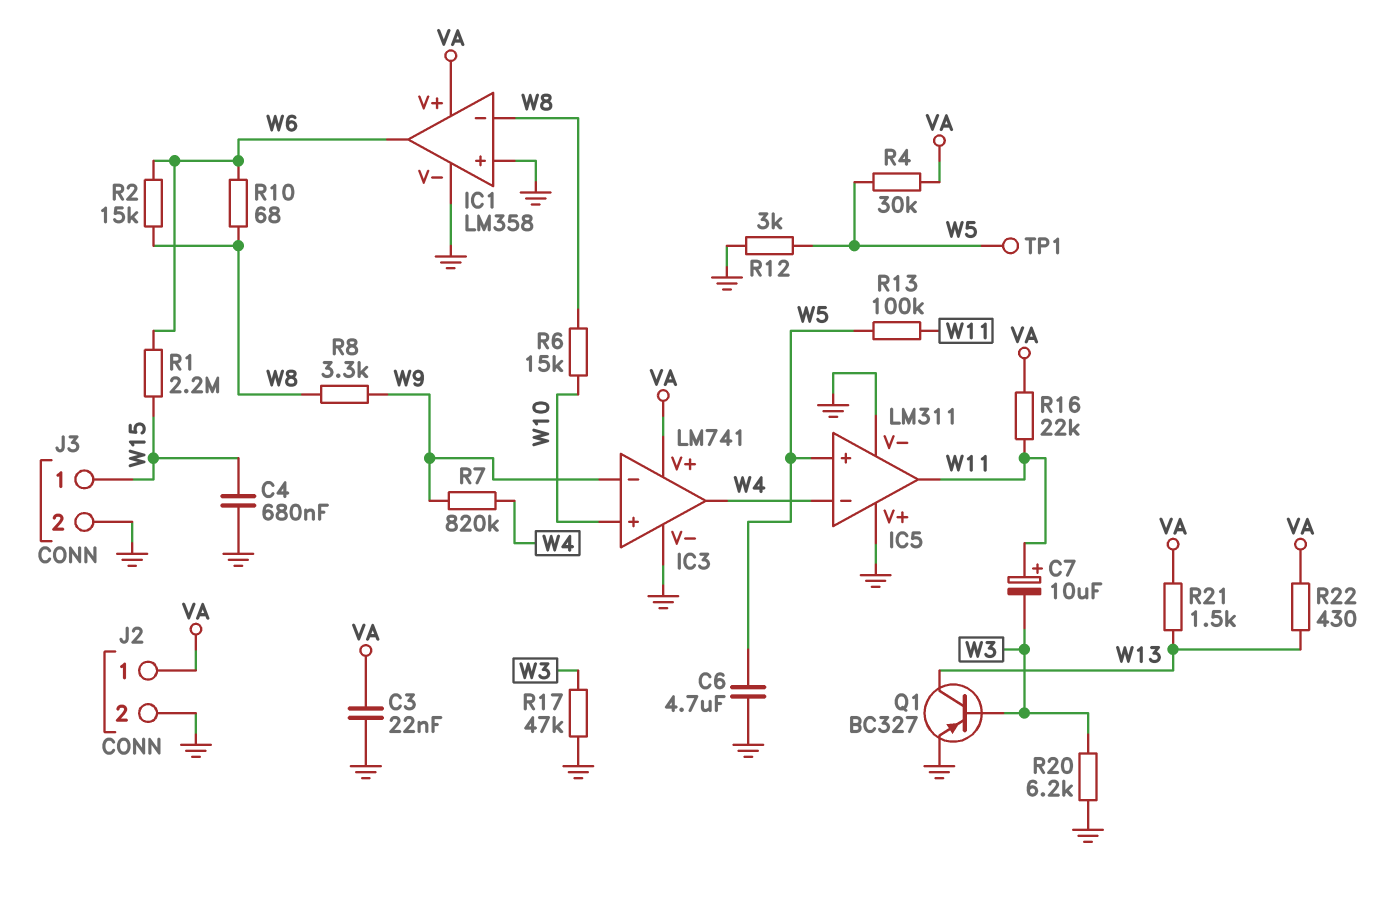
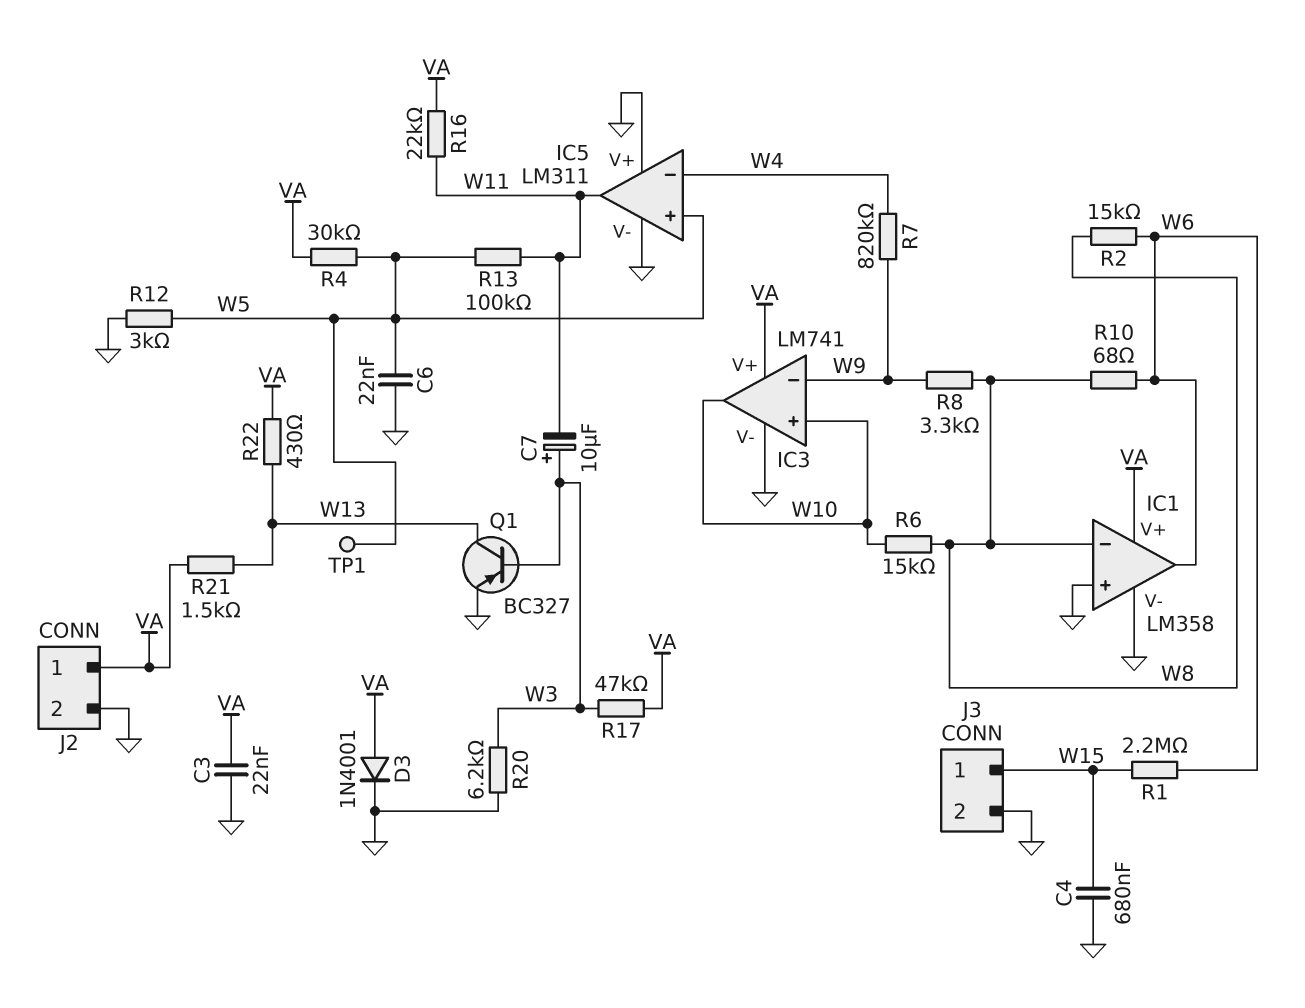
C6: 4.7uF (GND, W5) -> 22nF (GND, W5)
C7: 10uF (plus W11, minus W3) -> 10uF (plus W3, minus W11)
D3: none -> diode 1N4001 (A VA, K GND)
IC3 pin out: W4 -> W10
R17: 47k (GND, W3) -> 47k (VA, W3)

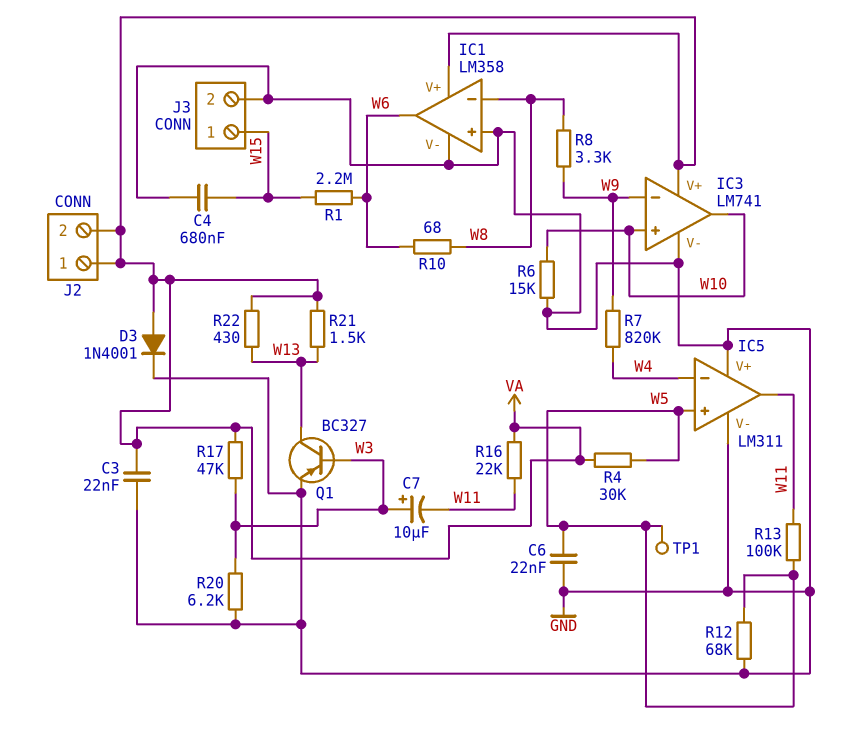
J2 pin 2: GND -> VA
R2: 15k (W6, W8) -> none
R6: 15k (W8, W10) -> 15k (GND, W10)
R12: 3k (GND, W5) -> 68k (GND, W5)

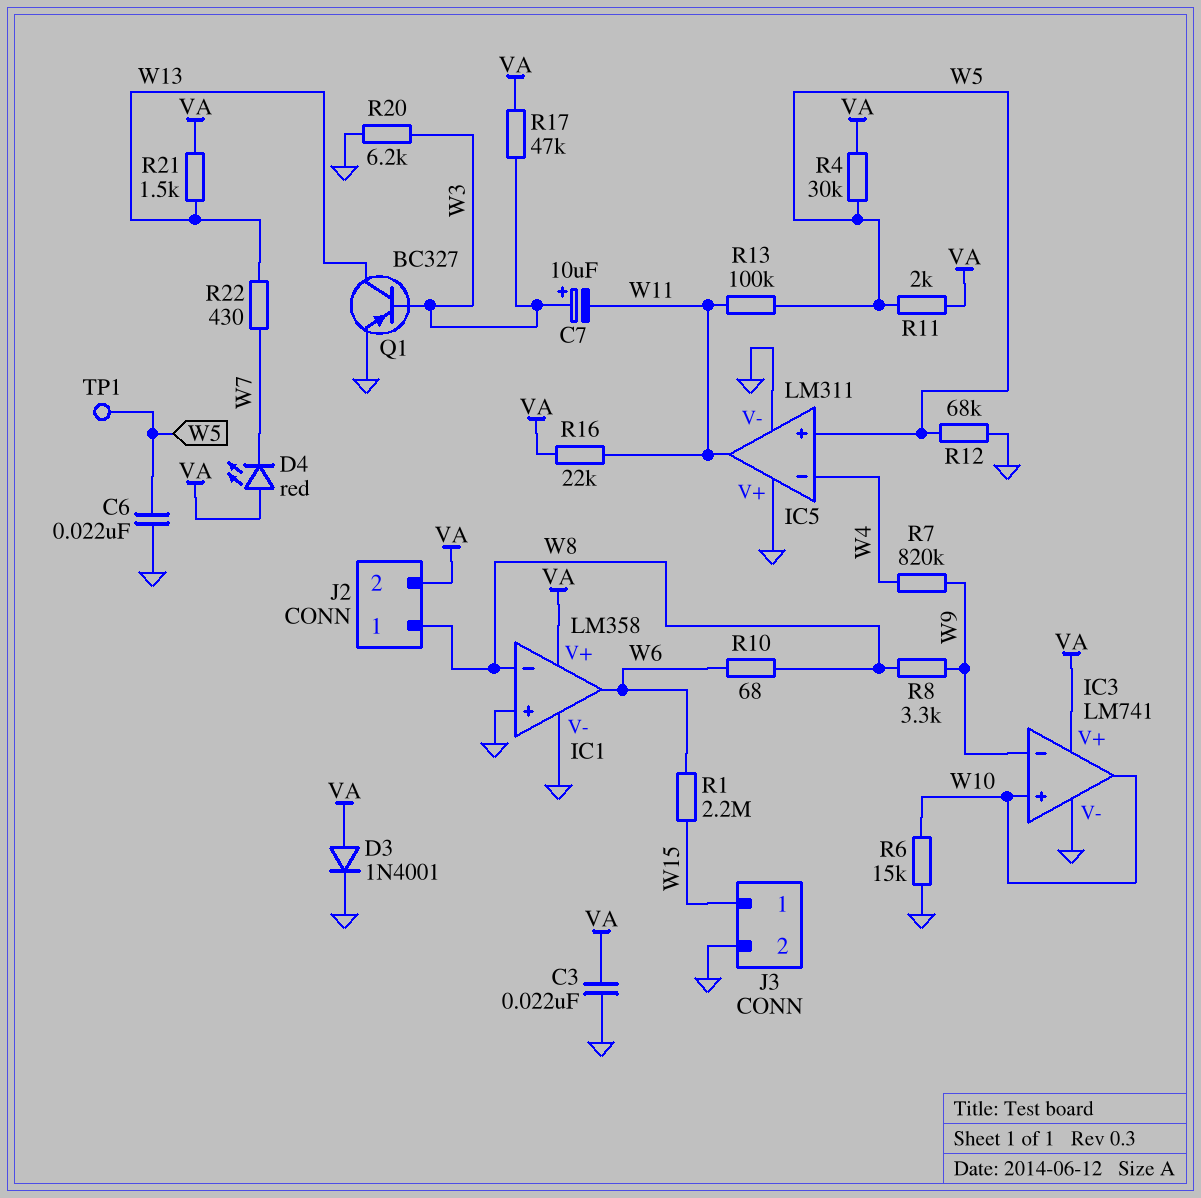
C4: 680nF (GND, W15) -> none
D4: none -> LED red (A VA, K W7)
J2 pin 1: VA -> W8
R11: none -> 2k (VA, W5)
R22: 430 (VA, W13) -> 430 (W7, W13)

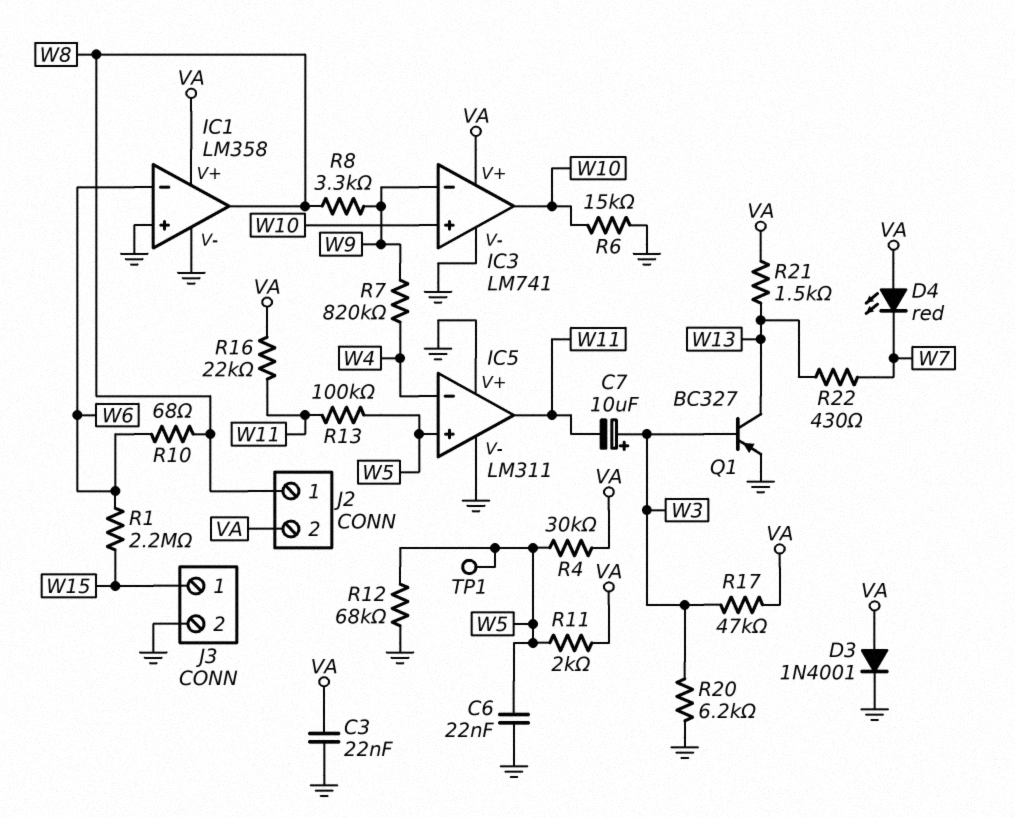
IC1 pin in-: W8 -> W6
IC1 pin out: W6 -> W8

